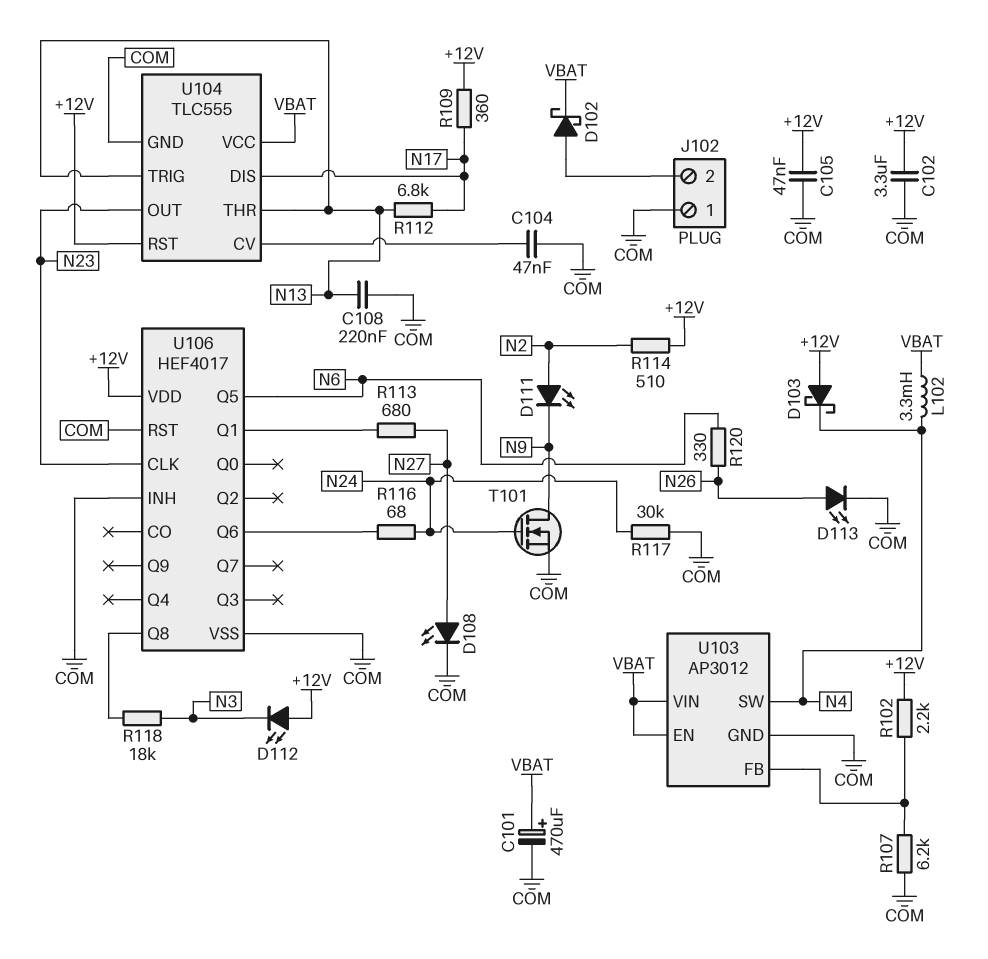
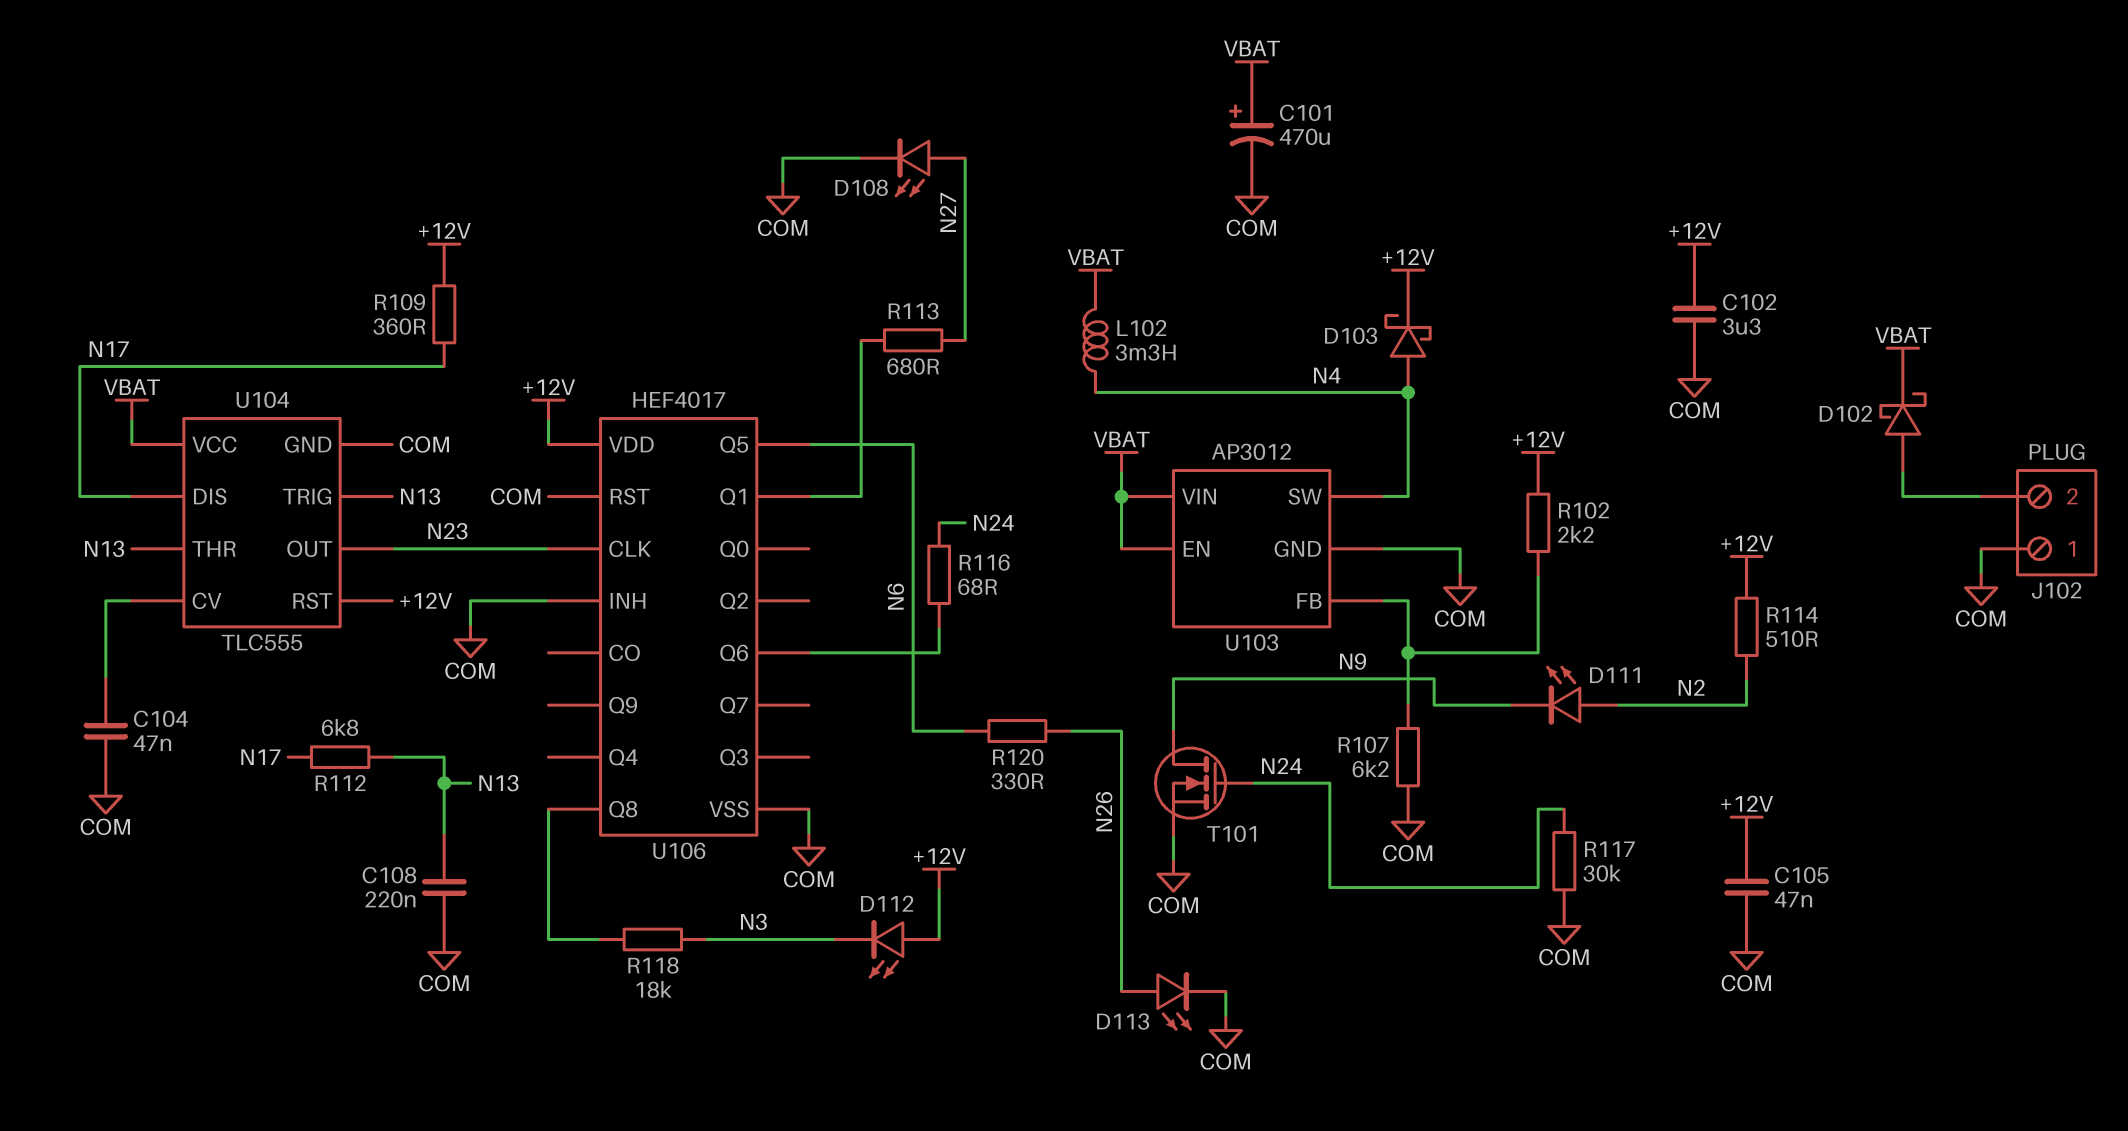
D103: schottky (A +12V, K N4) -> schottky (A N4, K +12V)

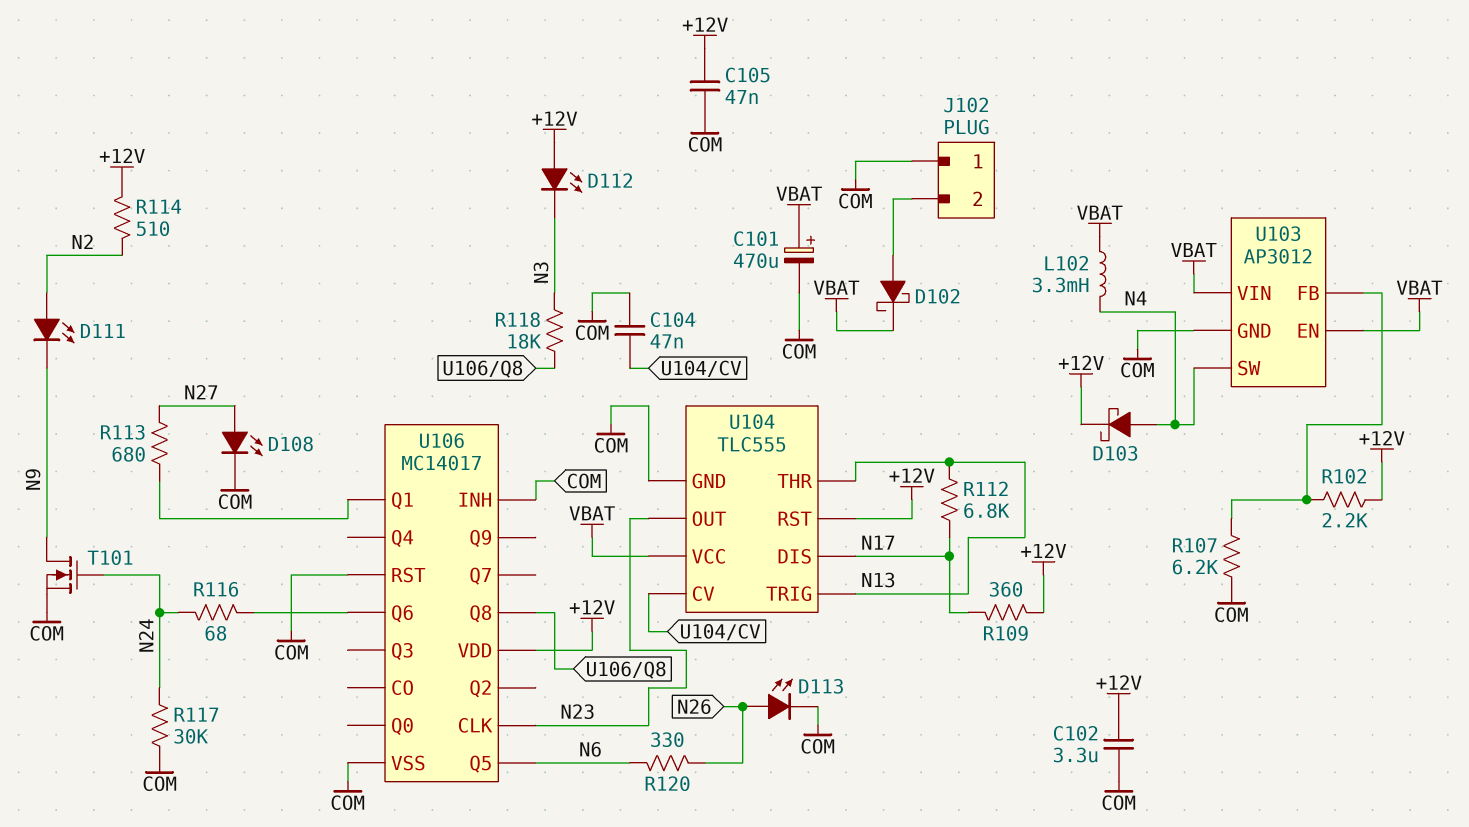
C108: 220nF (COM, N13) -> none
U106: HEF4017 -> MC14017

